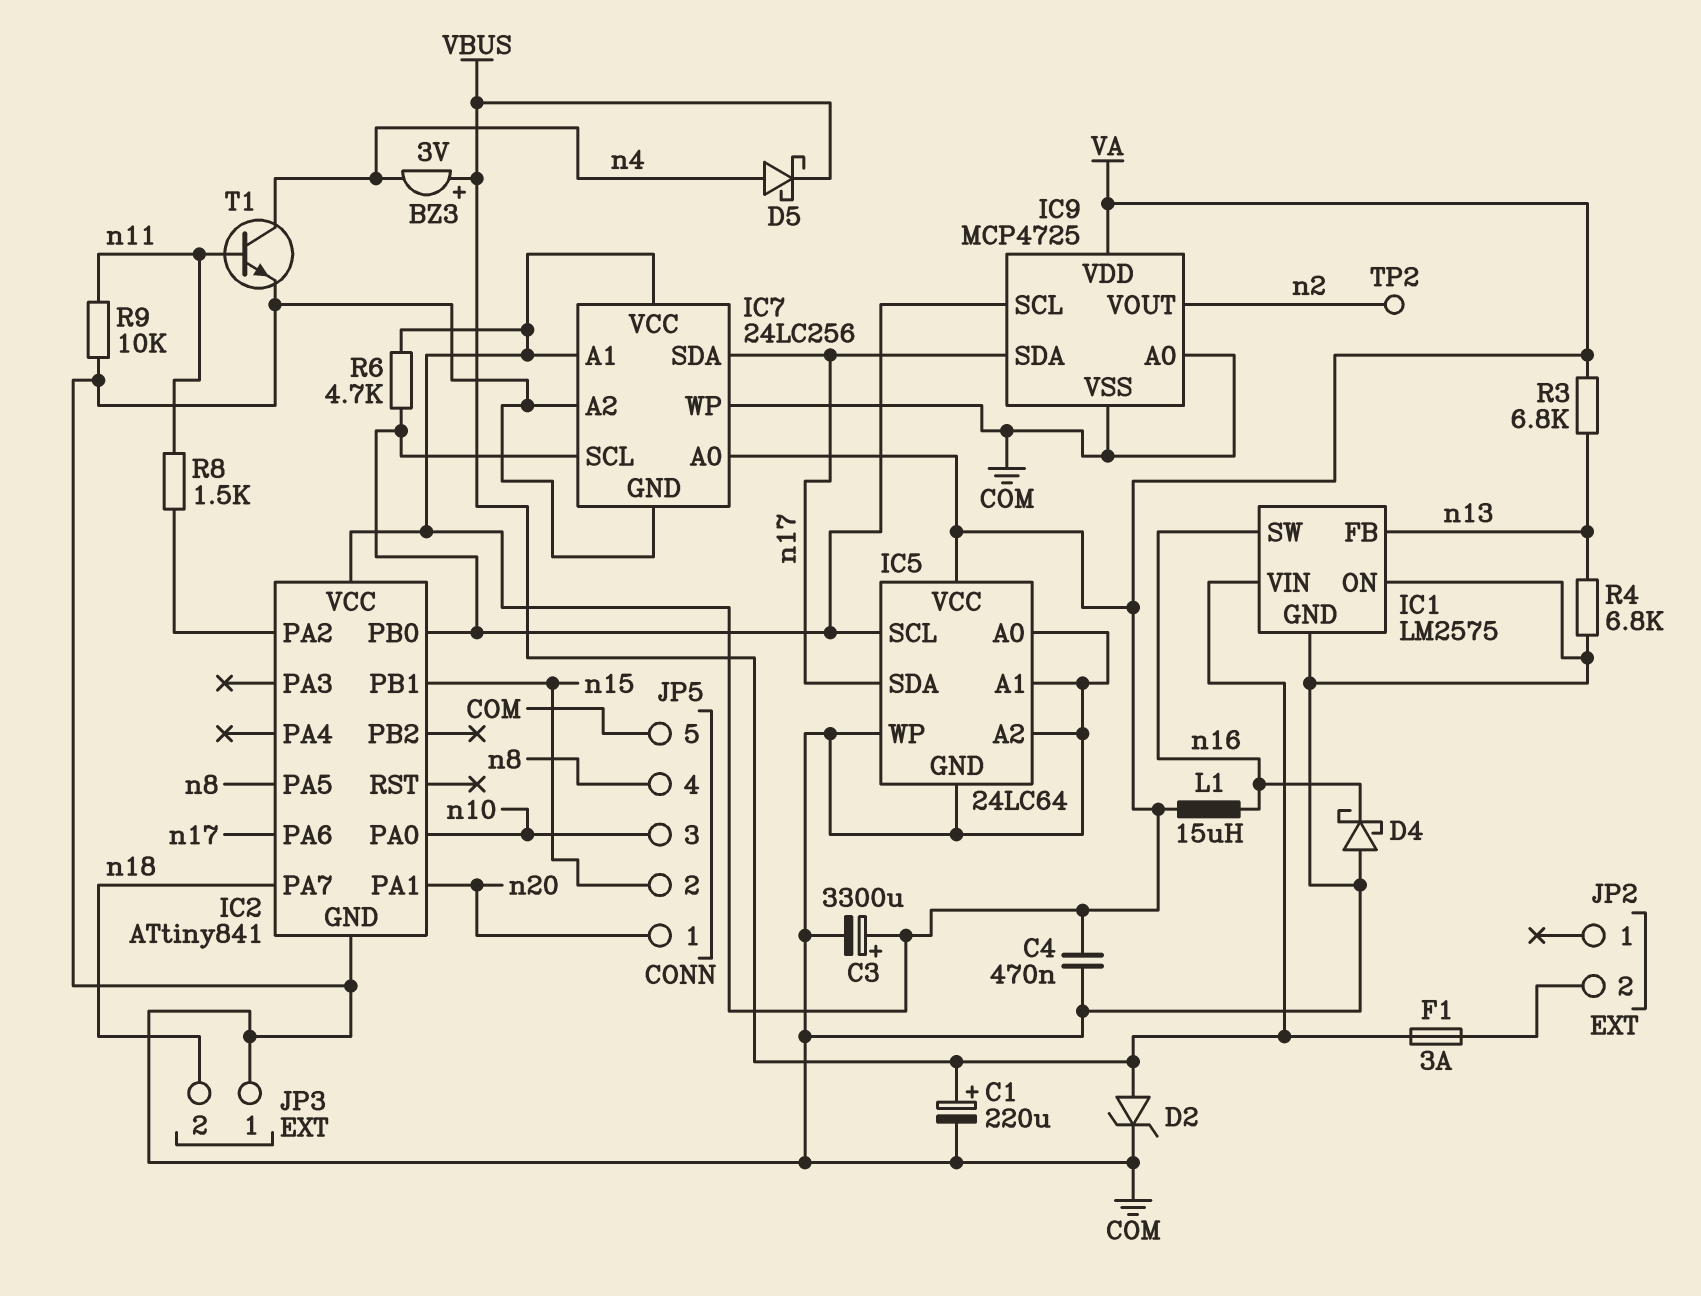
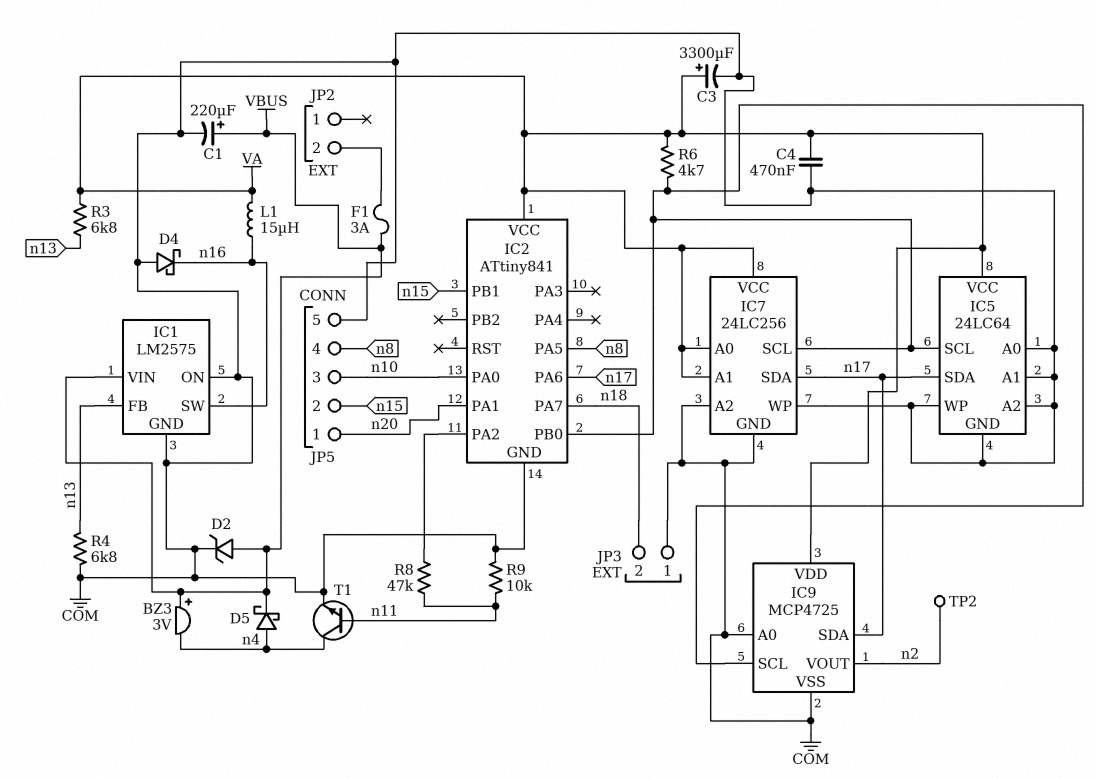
R8: 1.5k (IC2/PA2, n11) -> 47k (IC2/PA2, n11)

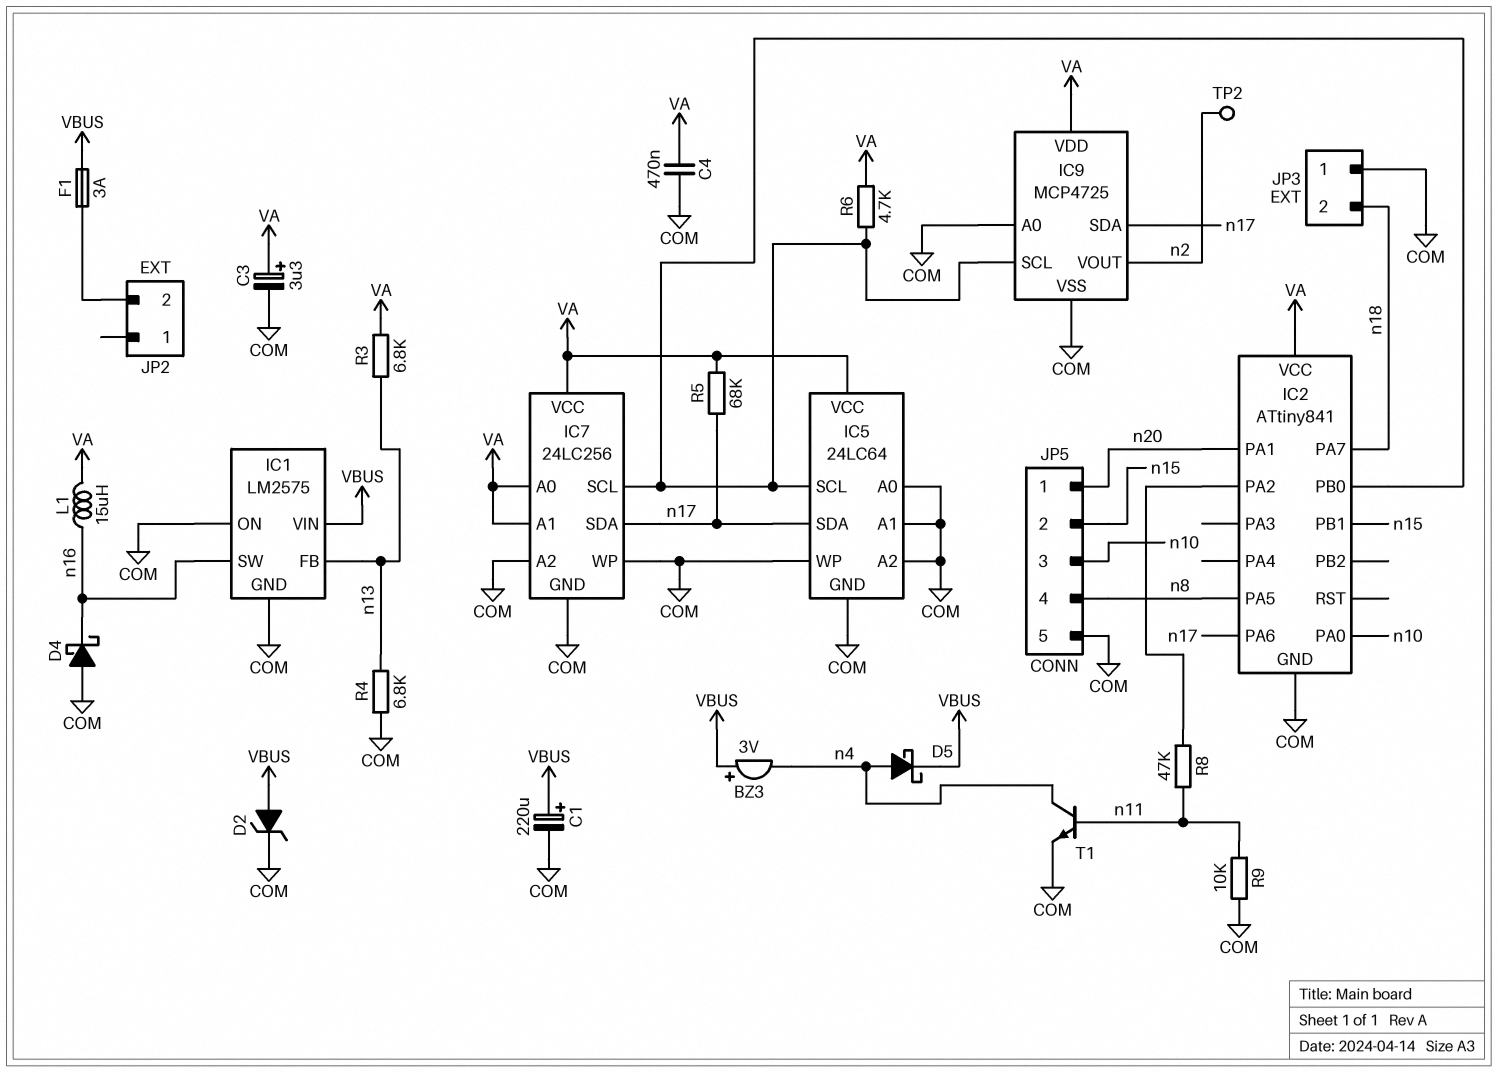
C3: 3300uF (plus VA, minus COM) -> 3.3uF (plus VA, minus COM)
R5: none -> 68k (VA, n17)

